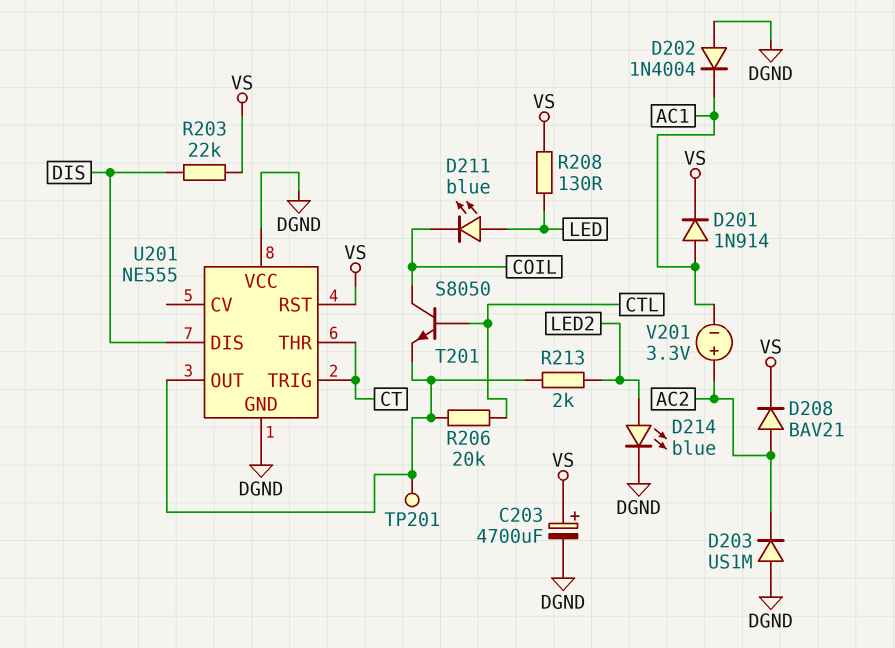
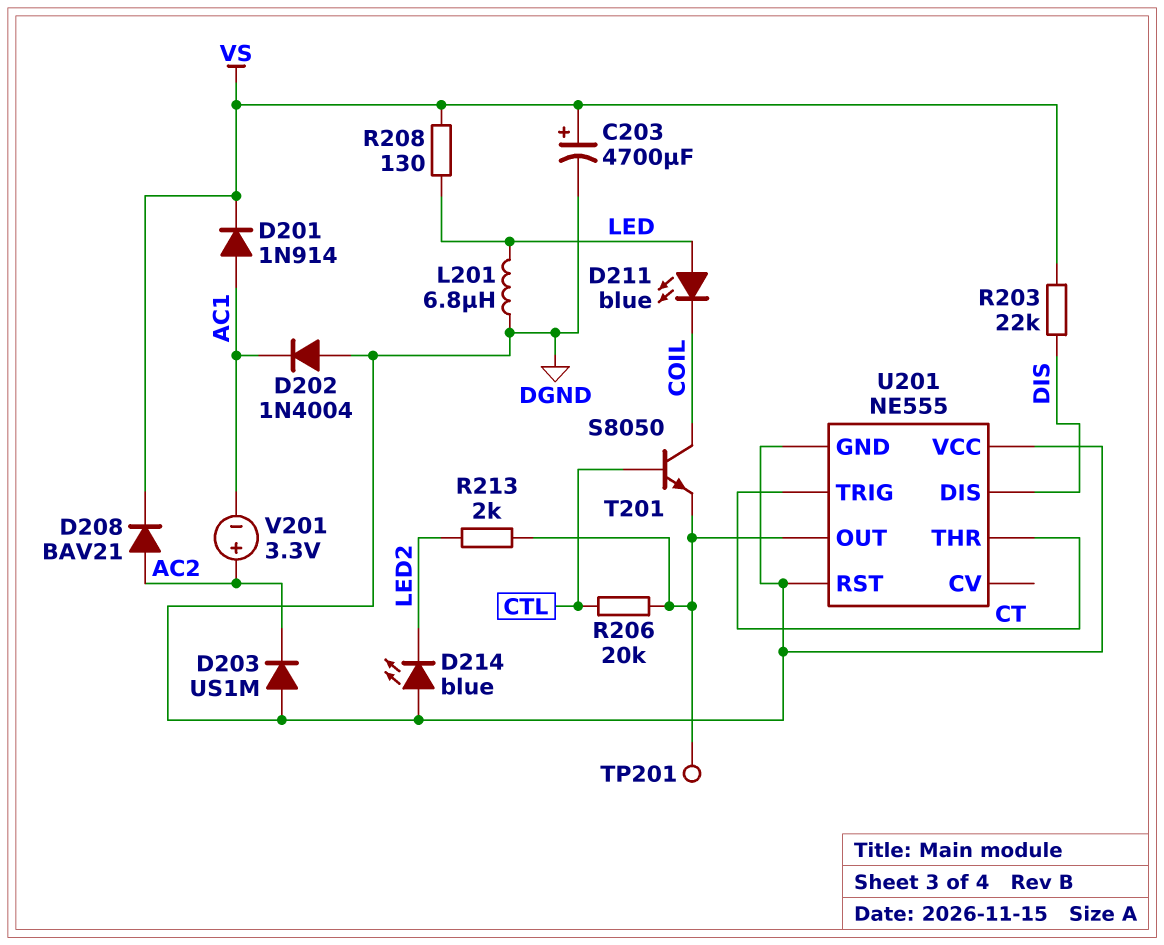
D214: LED blue (A LED2, K DGND) -> LED blue (A DGND, K LED2)
L201: none -> 6.8uH (DGND, LED)
U201 pin RST: VS -> DGND

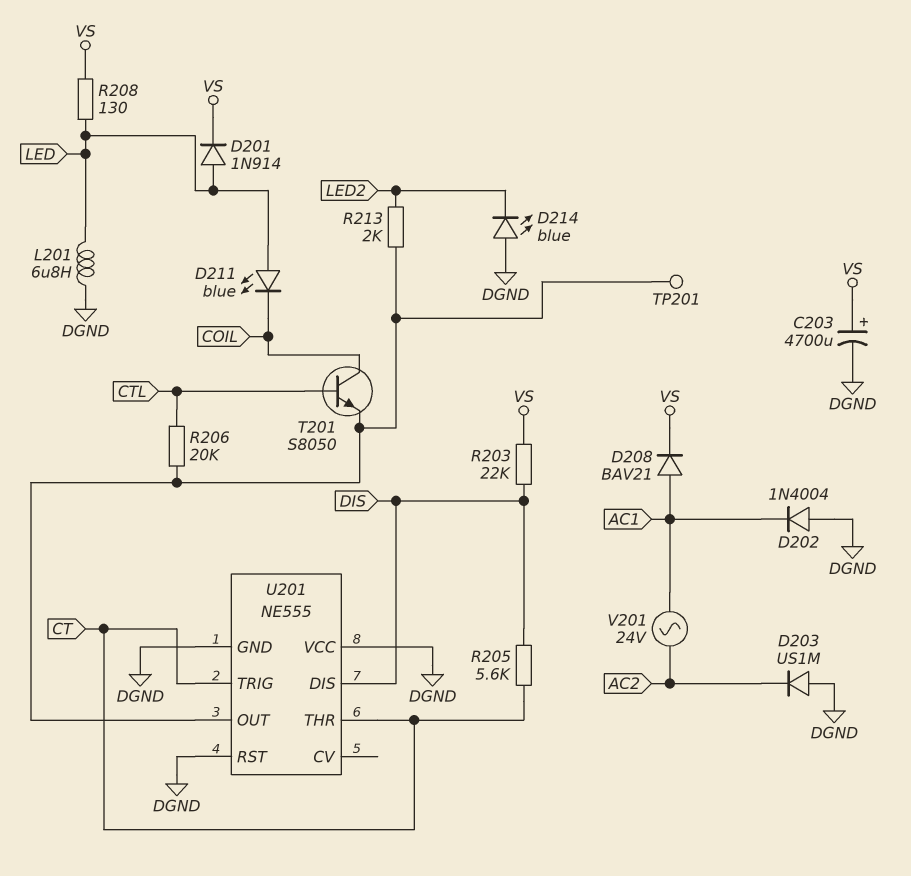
D201: diode 1N914 (A AC1, K VS) -> diode 1N914 (A LED, K VS)
D208: diode BAV21 (A AC2, K VS) -> diode BAV21 (A AC1, K VS)
R205: none -> 5.6k (CT, DIS)
V201: 3.3V (plus AC2, minus AC1) -> AC 24V (AC1, AC2)

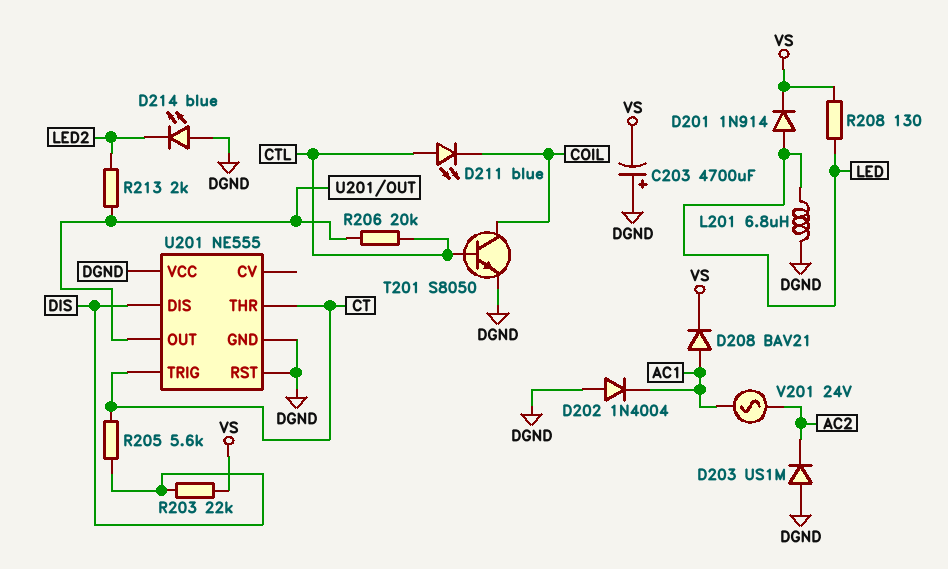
C203: 4700uF (plus VS, minus DGND) -> 4700uF (plus DGND, minus VS)
D211: LED blue (A LED, K COIL) -> LED blue (A CTL, K COIL)
T201: NPN S8050 (B CTL, C COIL, E U201/OUT) -> NPN S8050 (B CTL, C COIL, E DGND)
TP201: test point (U201/OUT) -> none

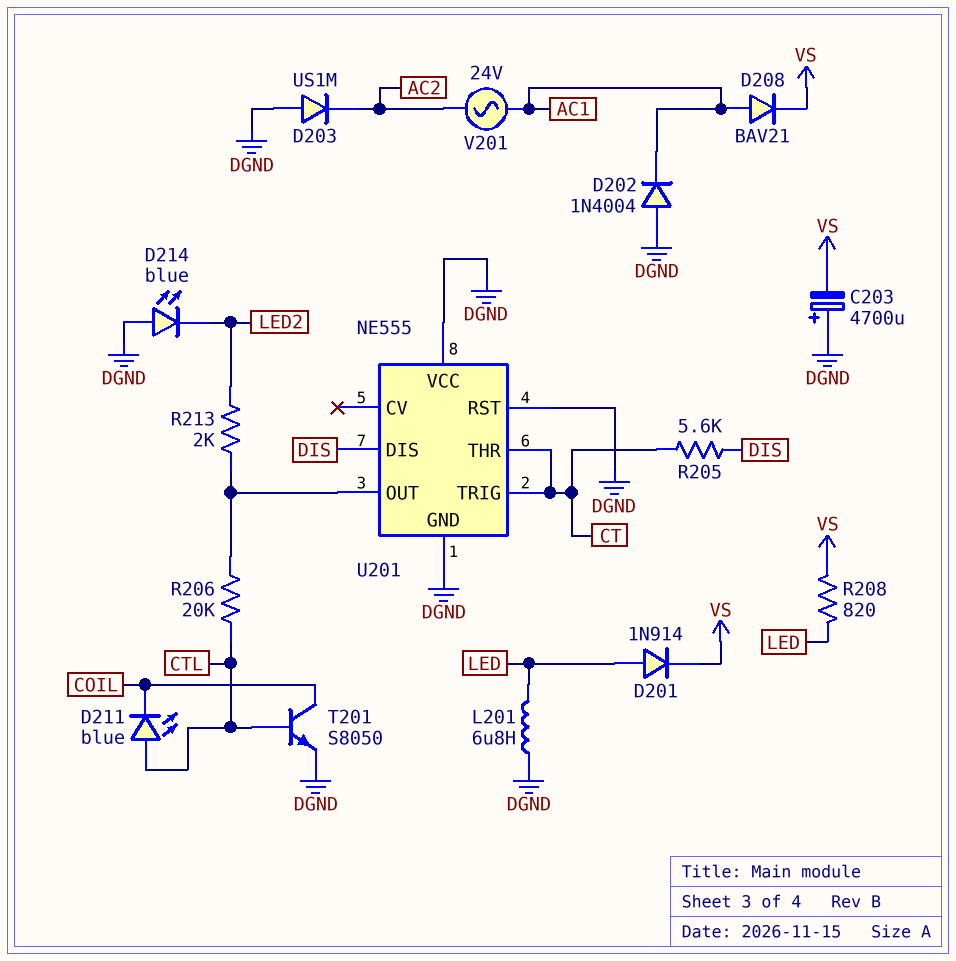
R203: 22k (DIS, VS) -> none
R208: 130 (LED, VS) -> 820 (LED, VS)

